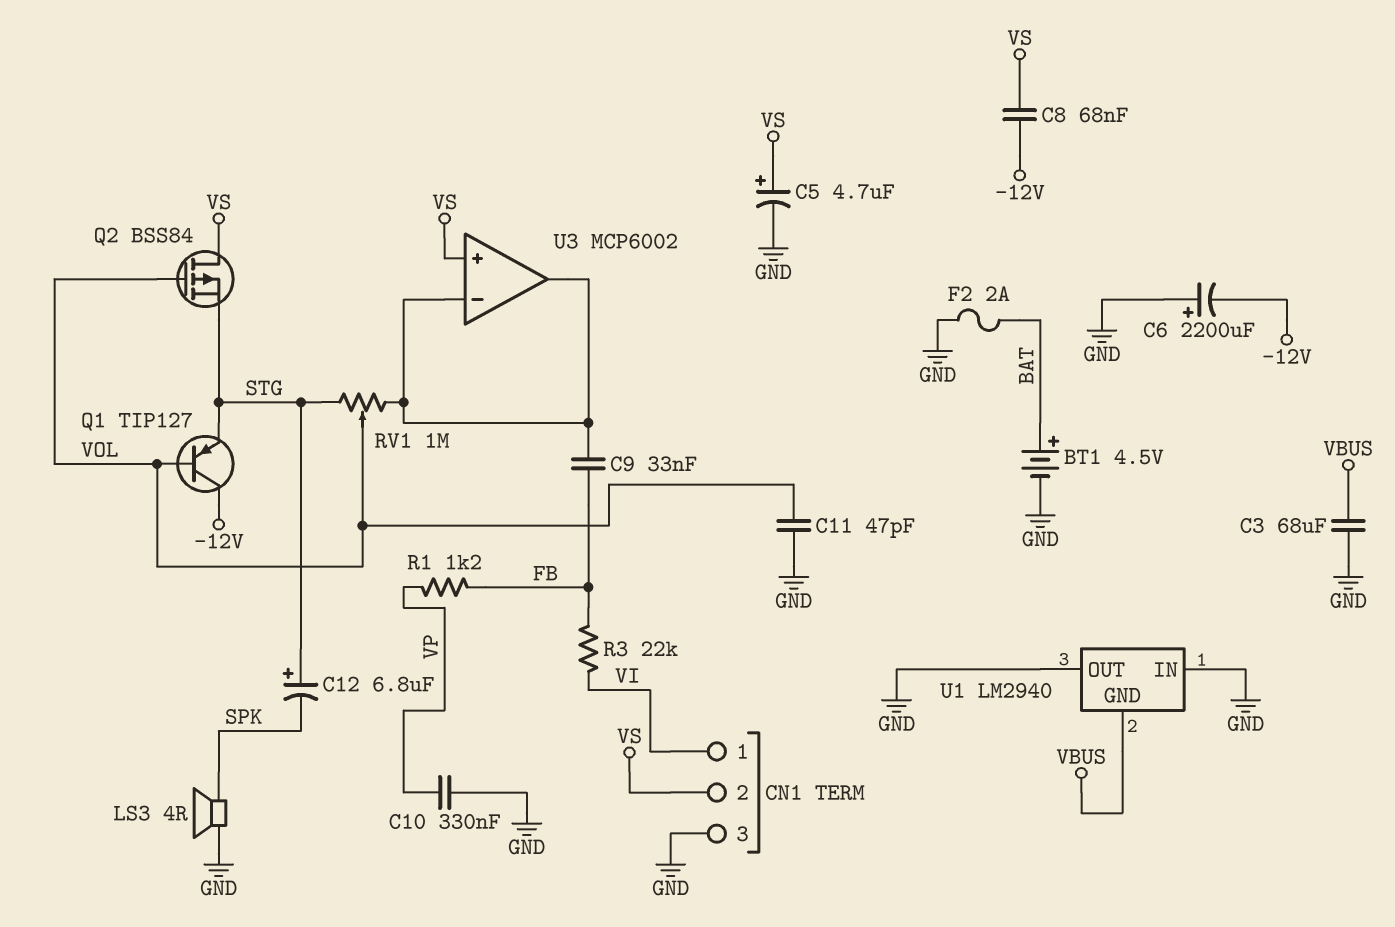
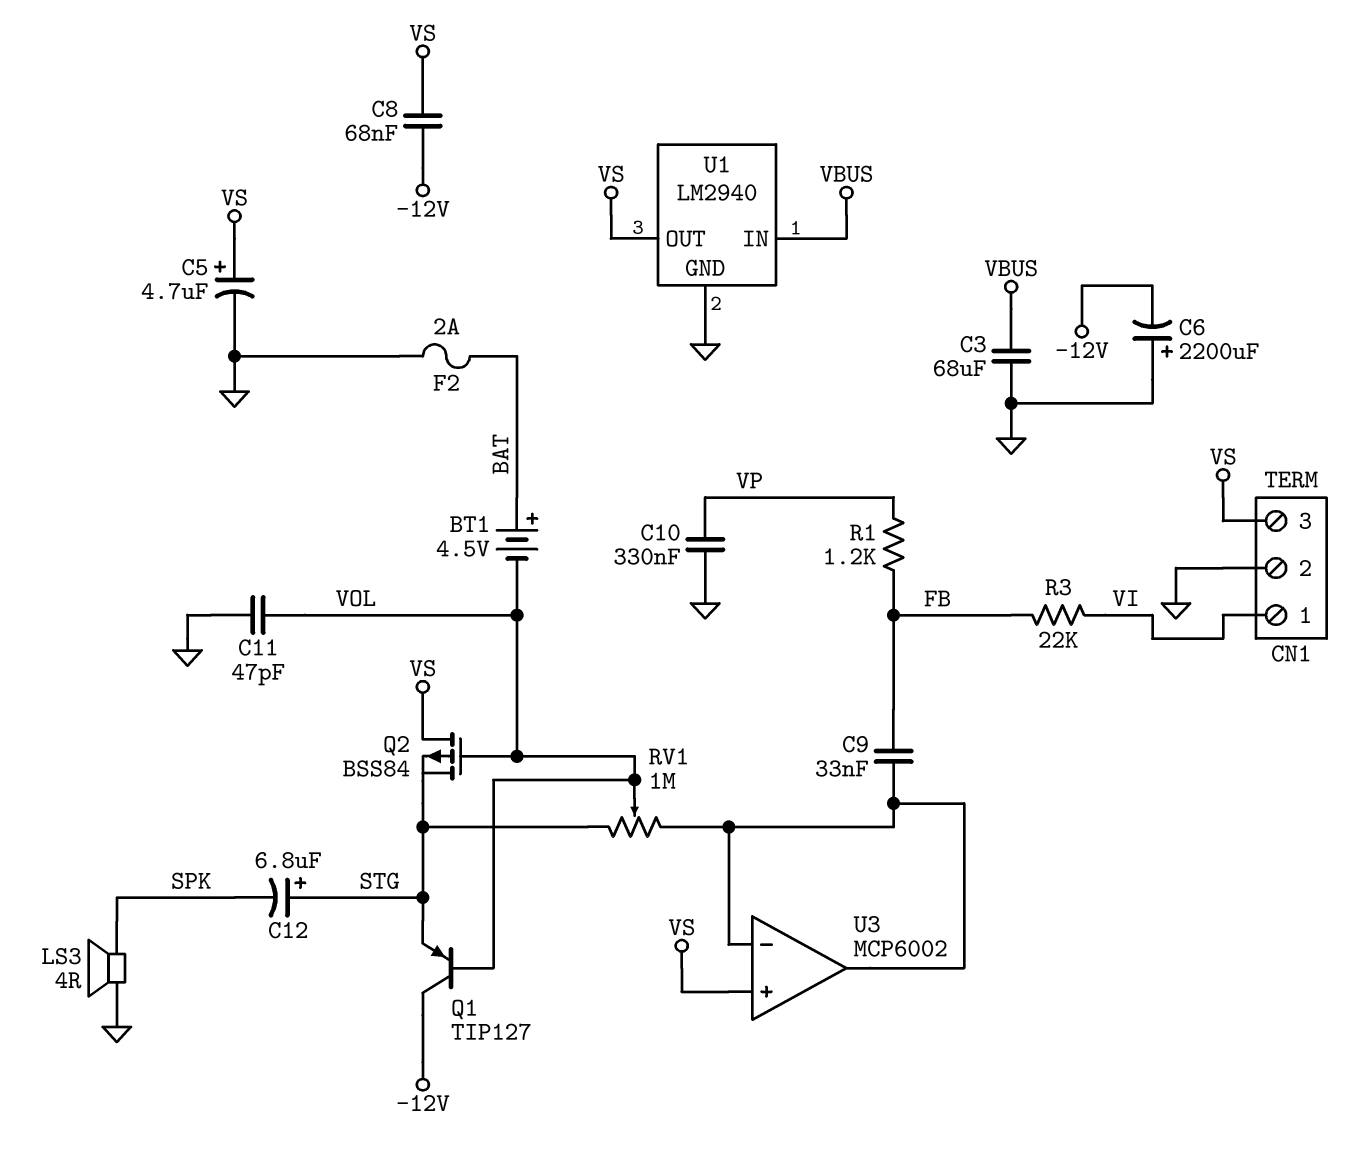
BT1: 4.5V (plus BAT, minus GND) -> 4.5V (plus BAT, minus VOL)
CN1 pin 2: VS -> GND
CN1 pin 3: GND -> VS
U1 pin GND: VBUS -> GND
U1 pin IN: GND -> VBUS
U1 pin OUT: GND -> VS

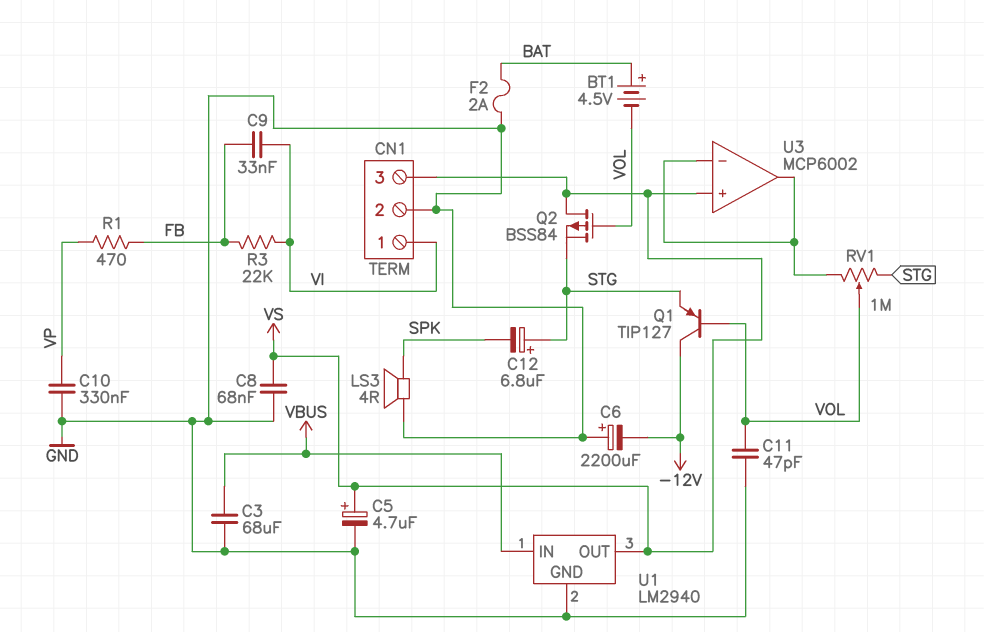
C8: 68nF (-12V, VS) -> 68nF (GND, VS)
C9: 33nF (FB, U3/in-) -> 33nF (FB, VI)
R1: 1.2k (FB, VP) -> 470 (FB, VP)

